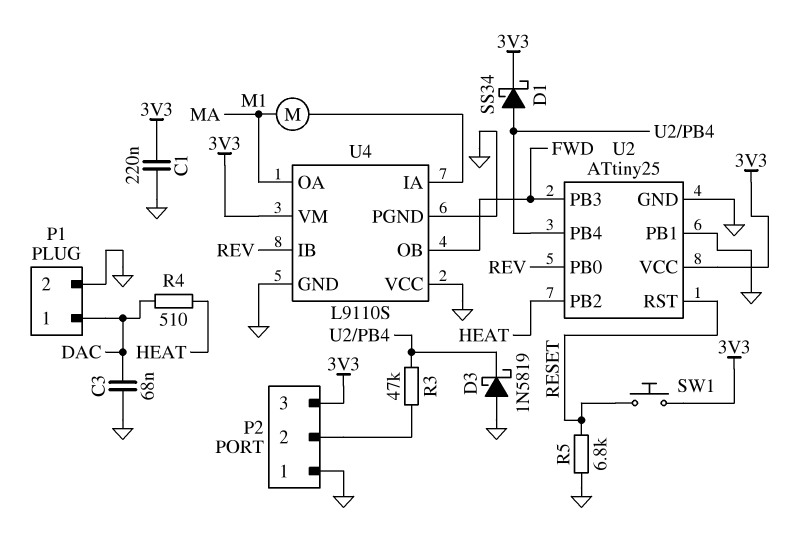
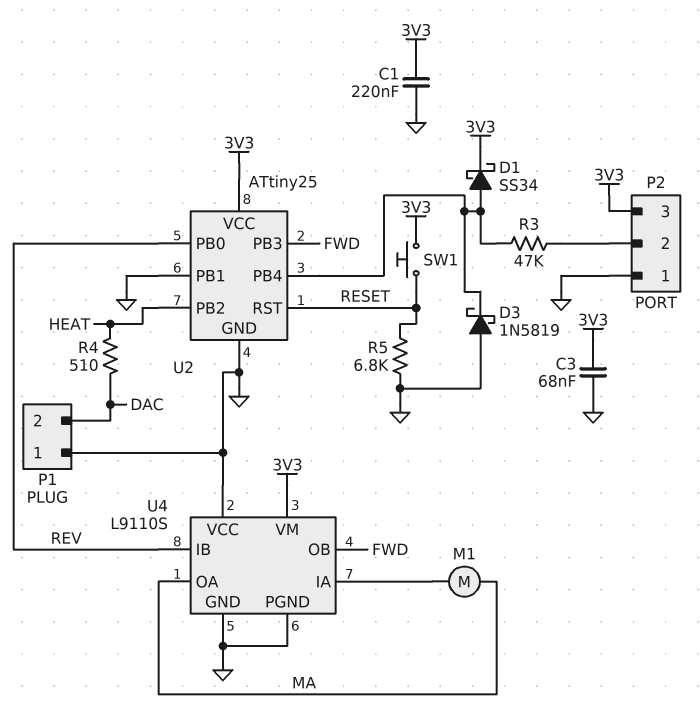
C3: 68nF (DAC, GND) -> 68nF (3V3, GND)
P1 pin 1: DAC -> GND
P1 pin 2: GND -> DAC

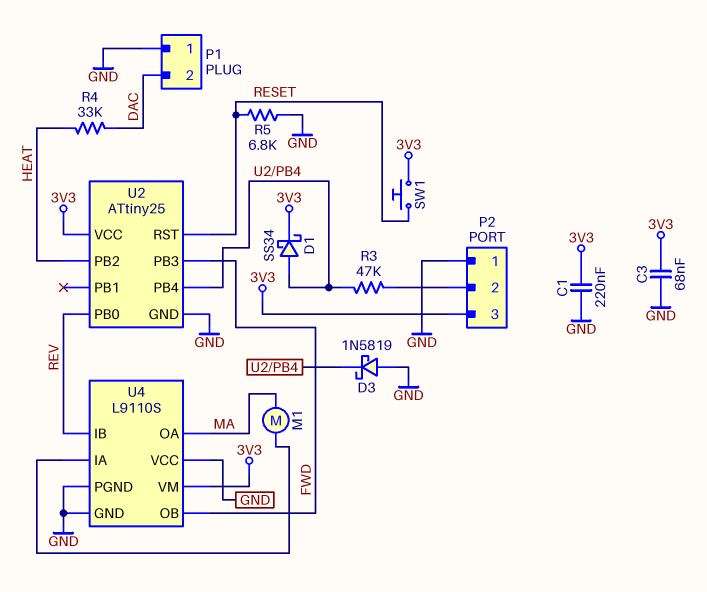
R4: 510 (DAC, HEAT) -> 33k (DAC, HEAT)
U2 pin PB1: GND -> none

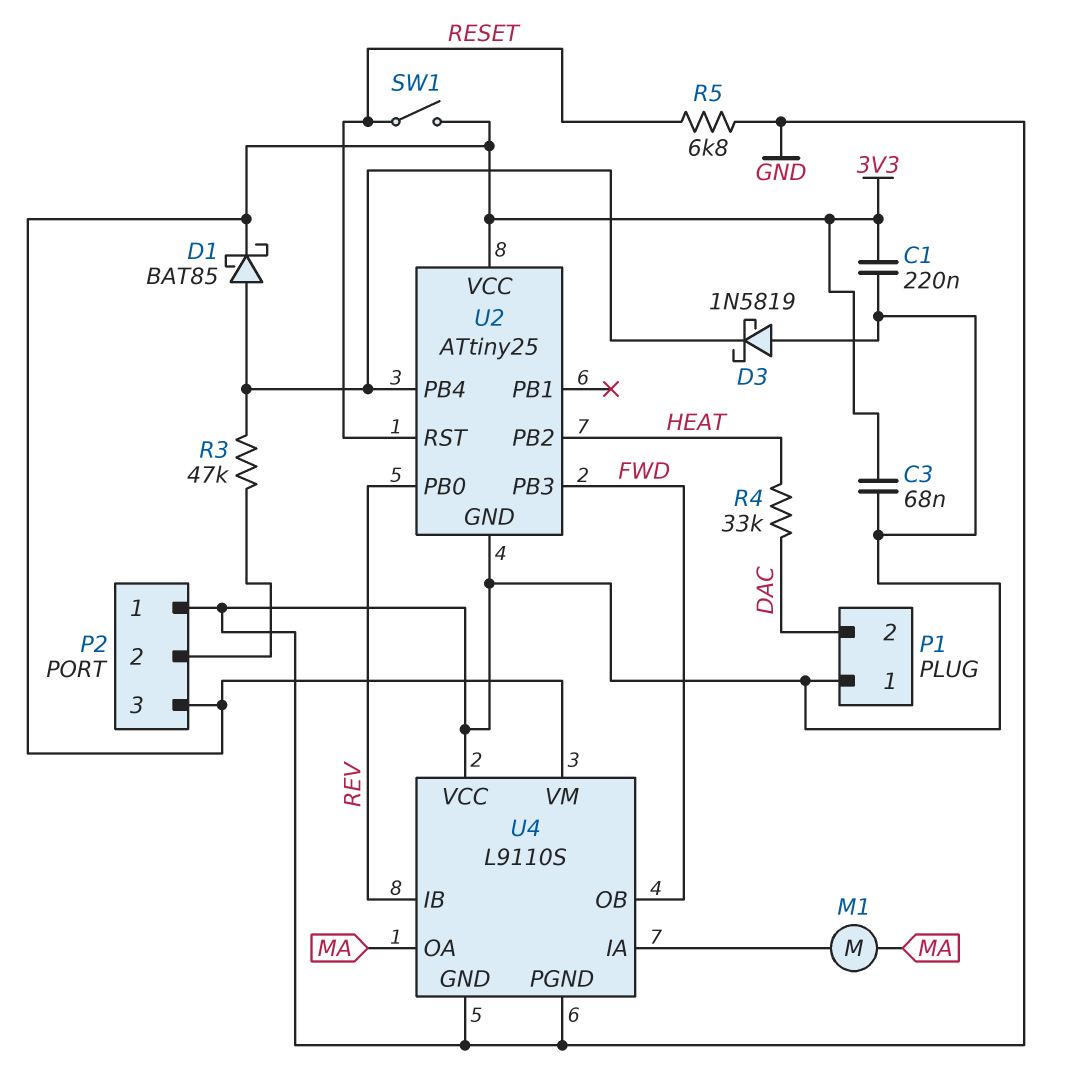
D1: schottky SS34 (A U2/PB4, K 3V3) -> schottky BAT85 (A U2/PB4, K 3V3)
SW1: button (3V3, RESET) -> switch (3V3, RESET)

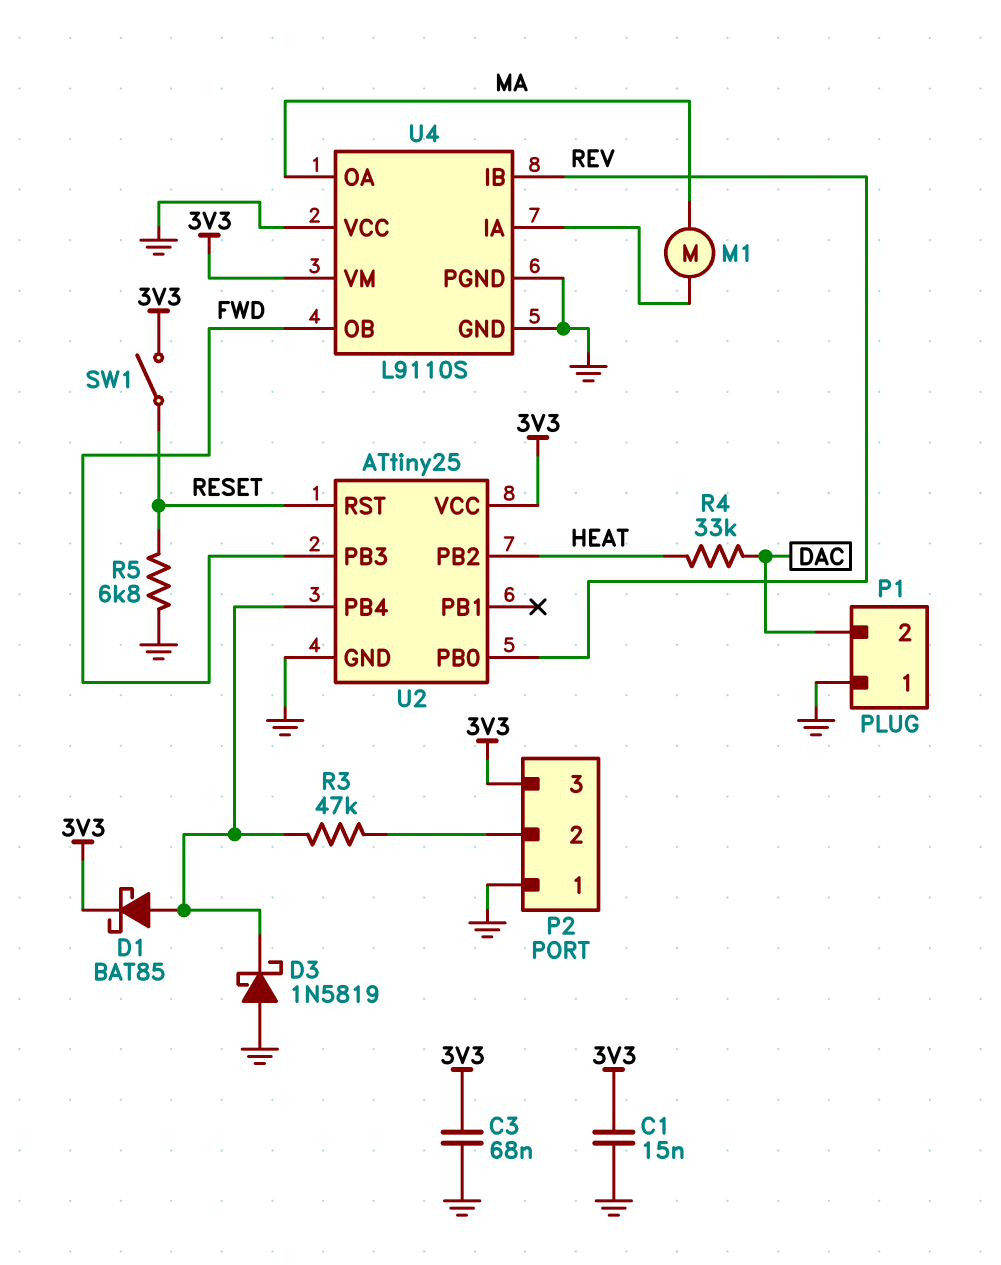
C1: 220nF (3V3, GND) -> 15nF (3V3, GND)

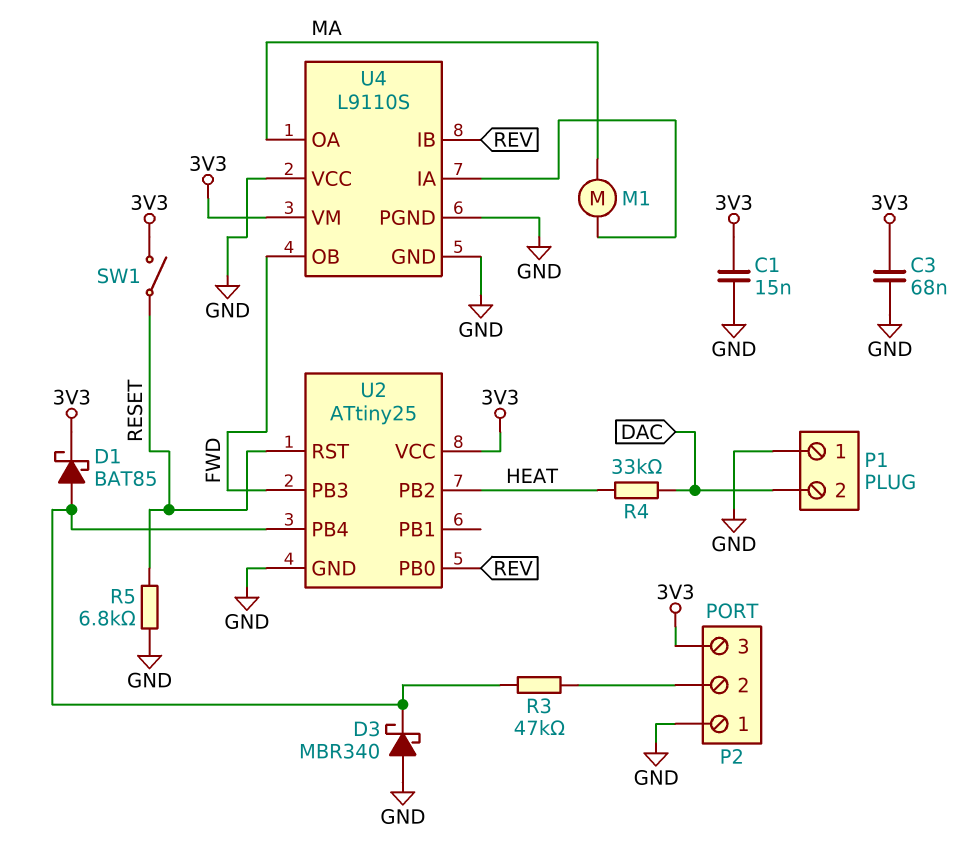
D3: schottky 1N5819 (A GND, K U2/PB4) -> schottky MBR340 (A GND, K U2/PB4)

